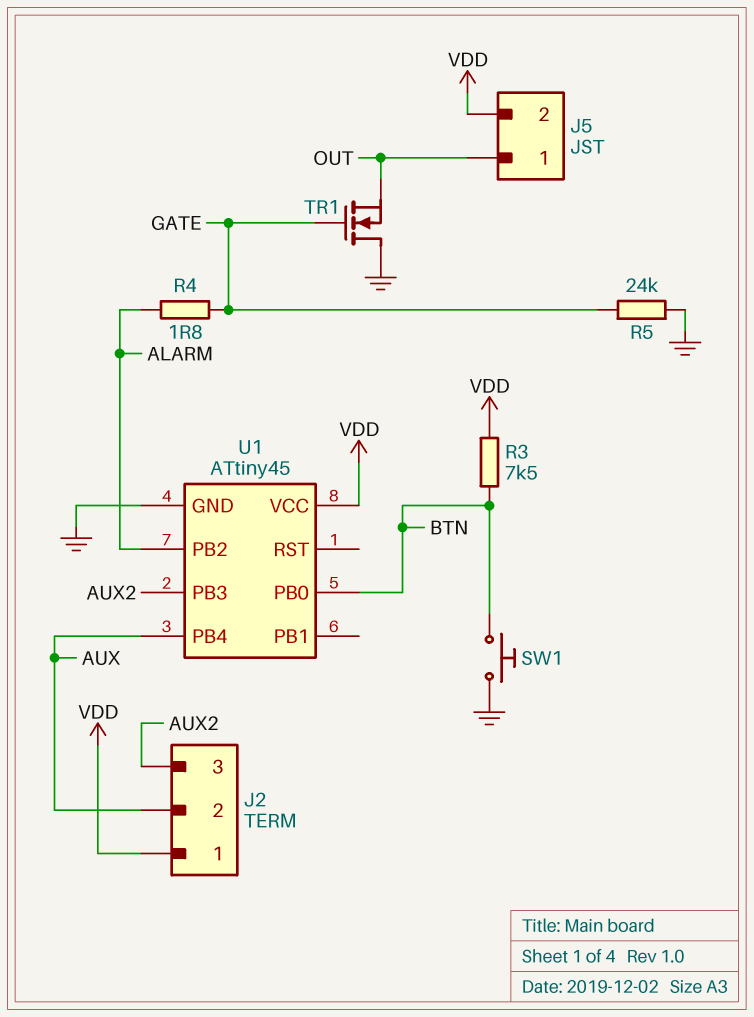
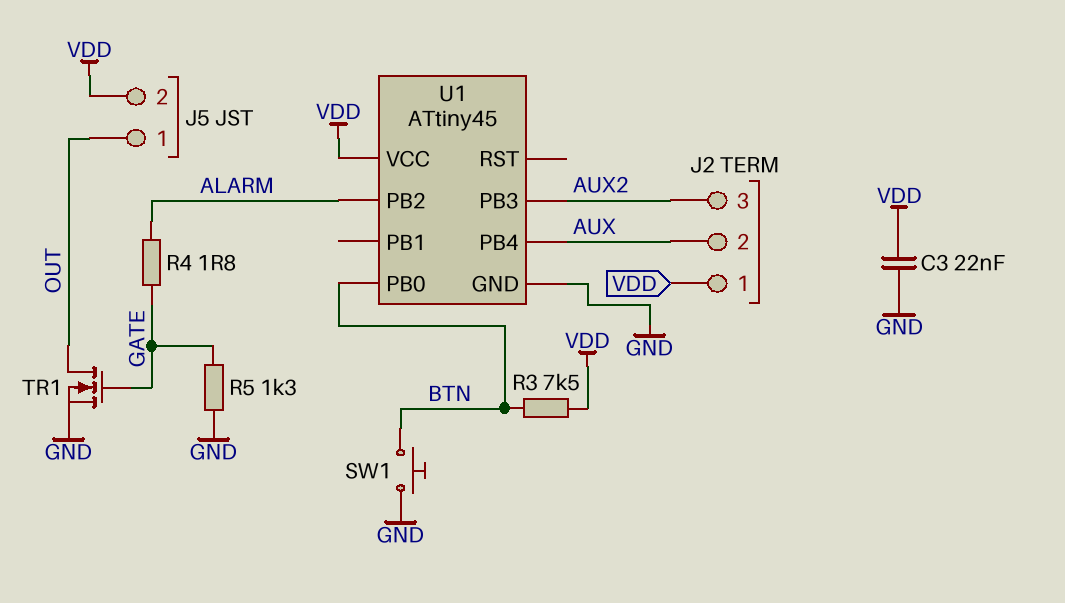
C3: none -> 22nF (GND, VDD)
R5: 24k (GATE, GND) -> 1.3k (GATE, GND)
TR1: NMOS (G GATE, D GND, S OUT) -> NMOS (G GATE, D OUT, S GND)

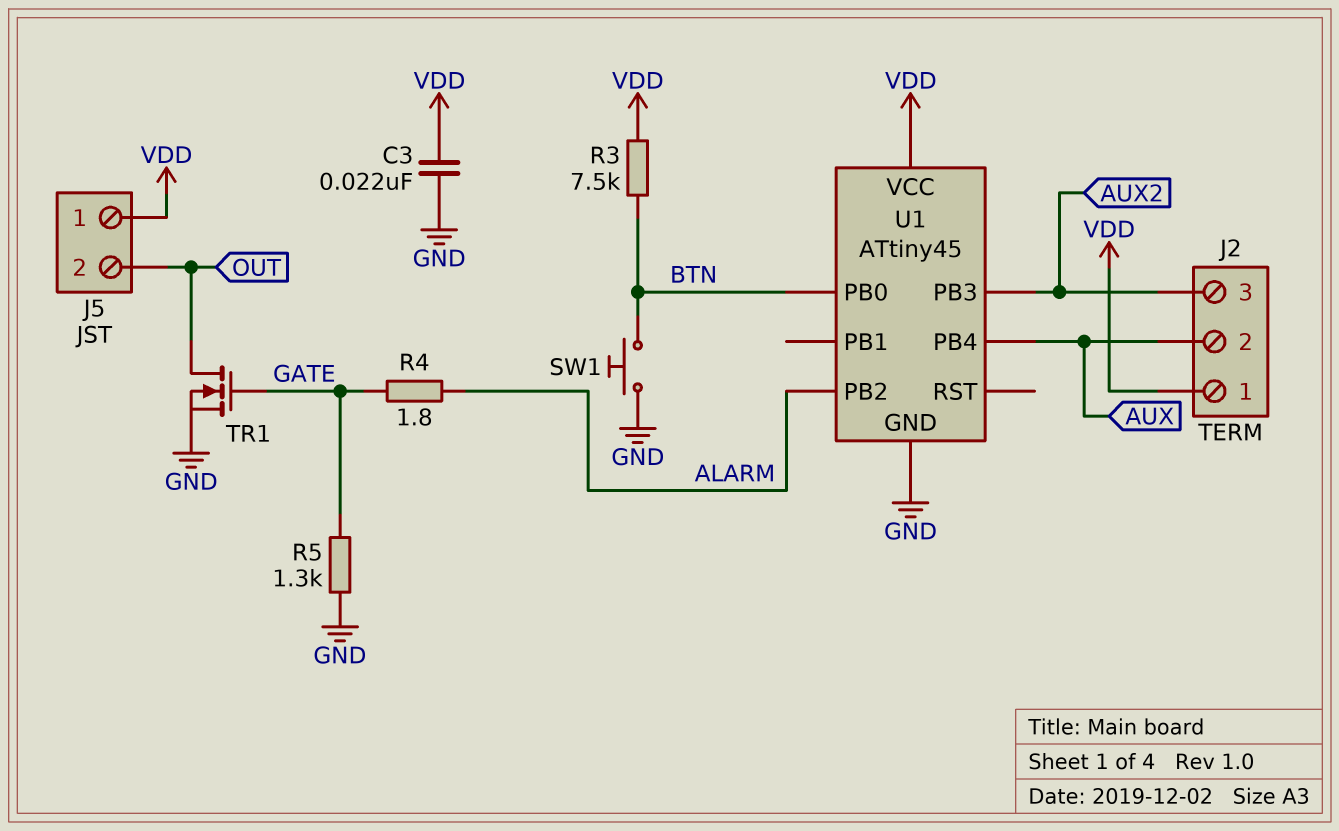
J5 pin 1: OUT -> VDD
J5 pin 2: VDD -> OUT

